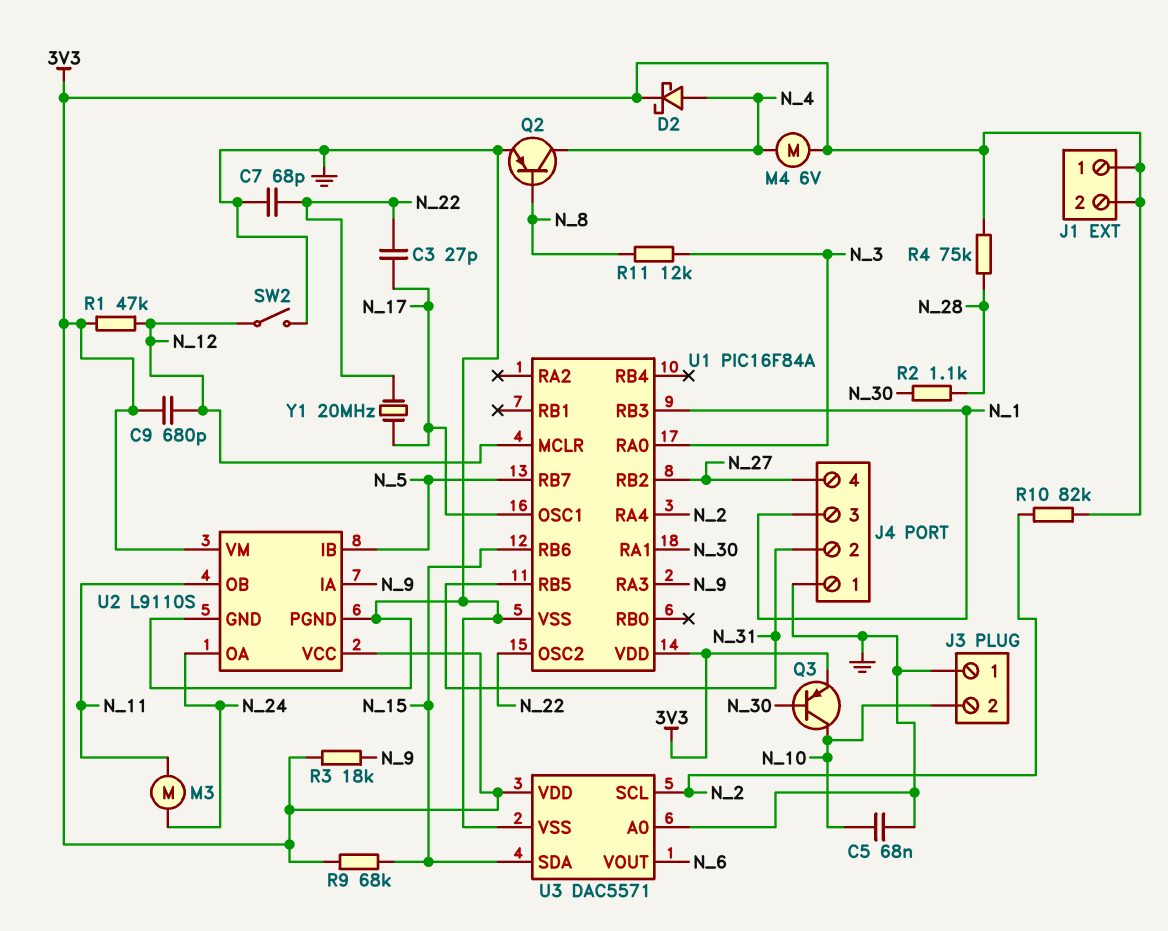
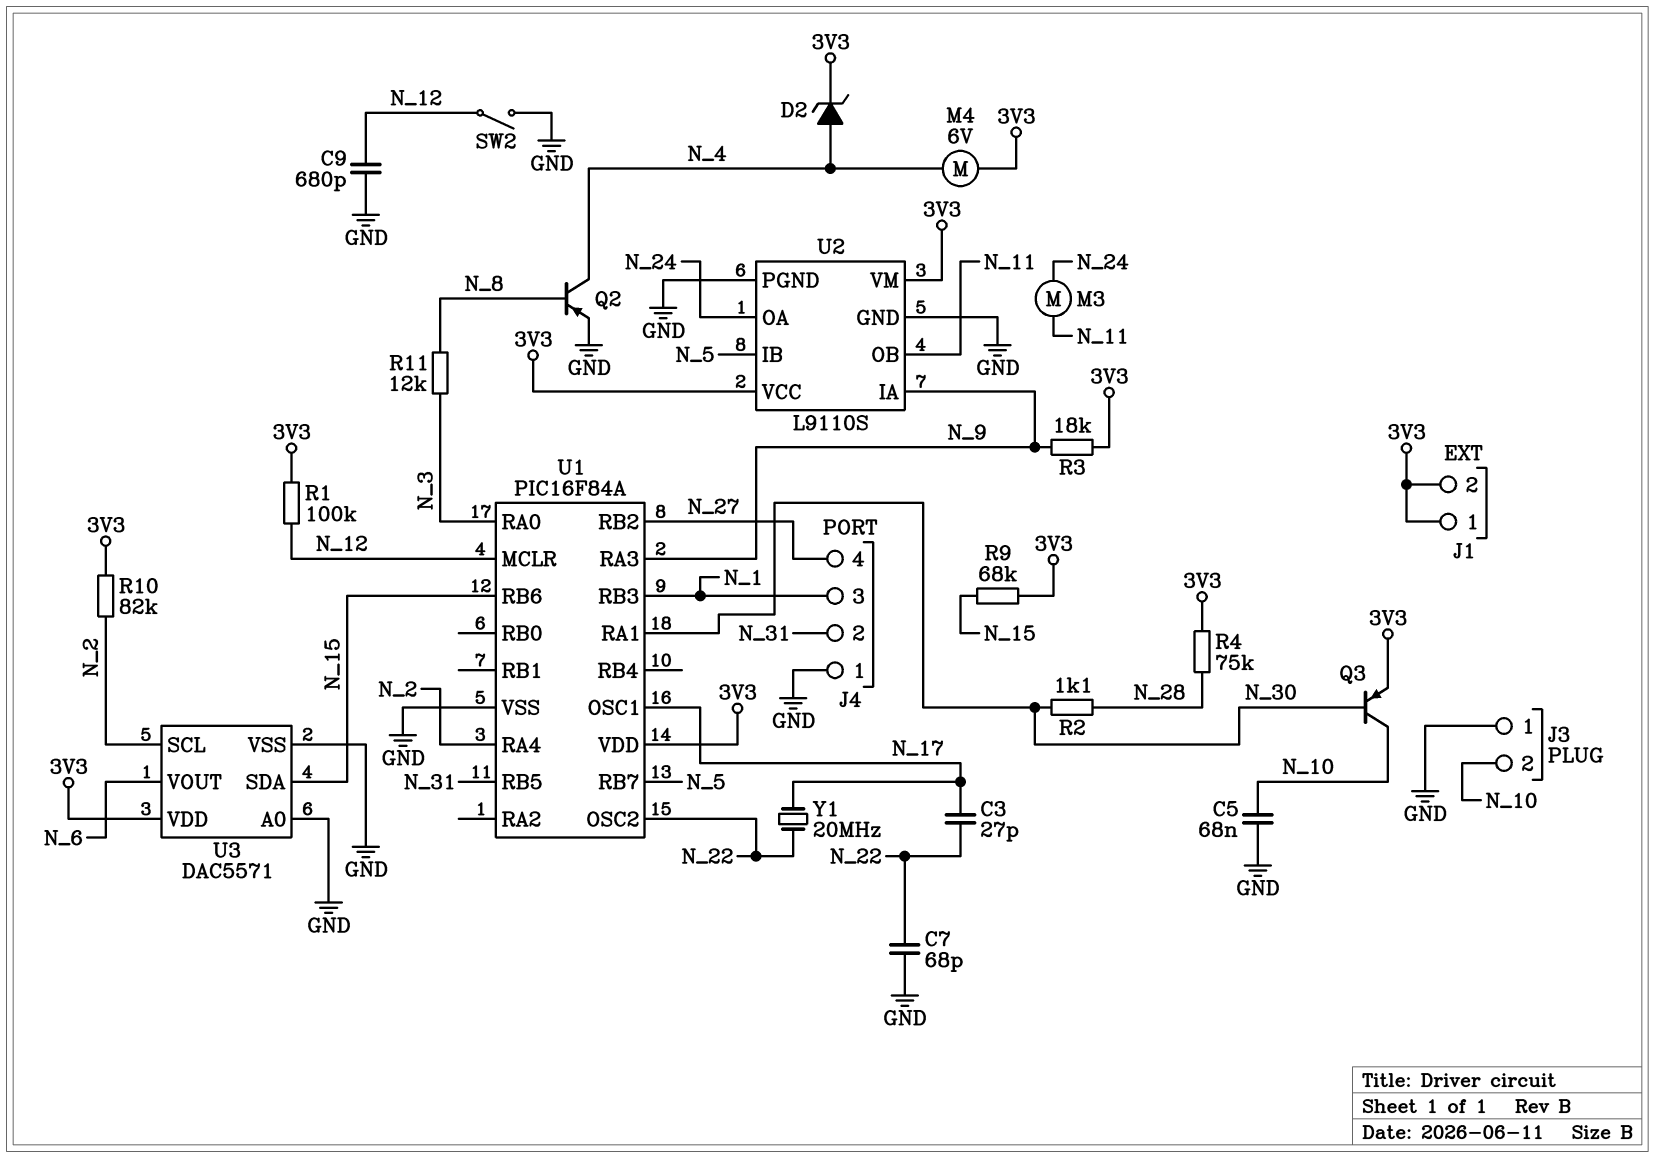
C9: 680pF (3V3, N_12) -> 680pF (GND, N_12)
D2: schottky (A N_4, K 3V3) -> zener (A N_4, K 3V3)
R1: 47k (3V3, N_12) -> 100k (3V3, N_12)

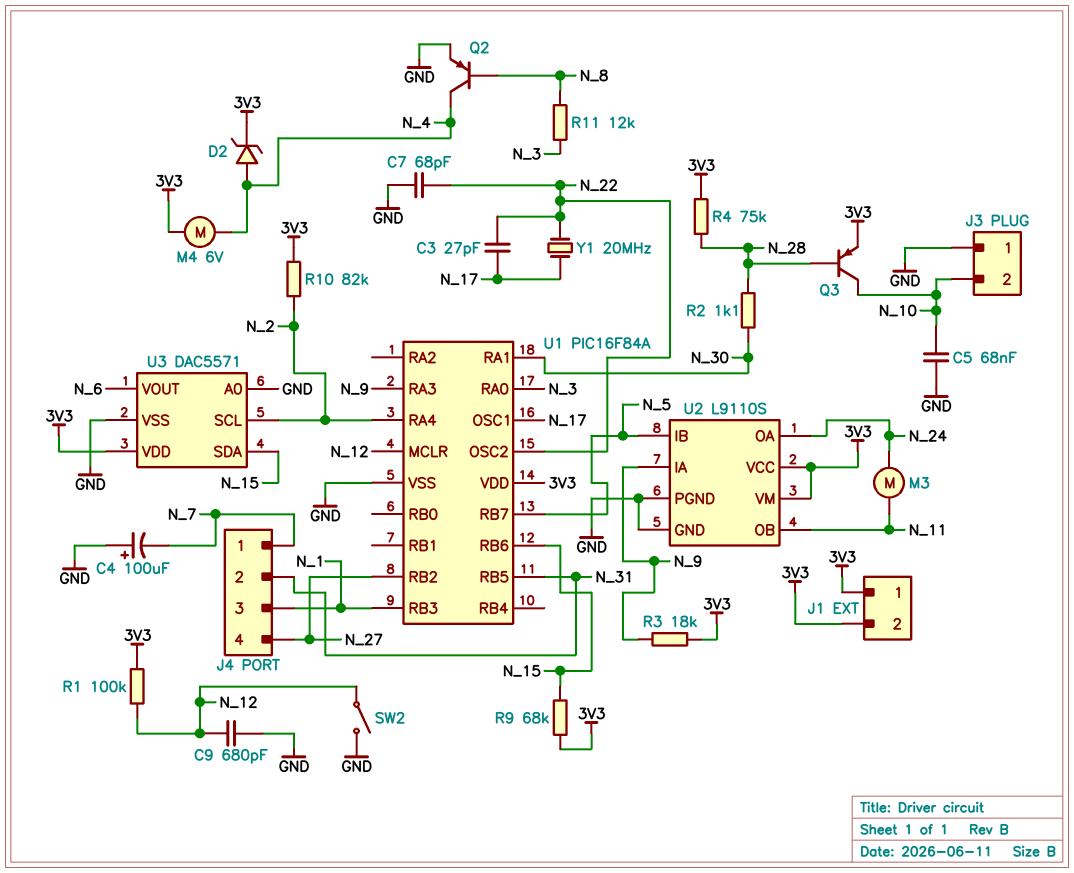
C4: none -> 100uF (plus GND, minus N_7)
J4 pin 1: GND -> N_7
Q3: PNP (B N_30, C N_10, E 3V3) -> PNP (B N_28, C N_10, E 3V3)

